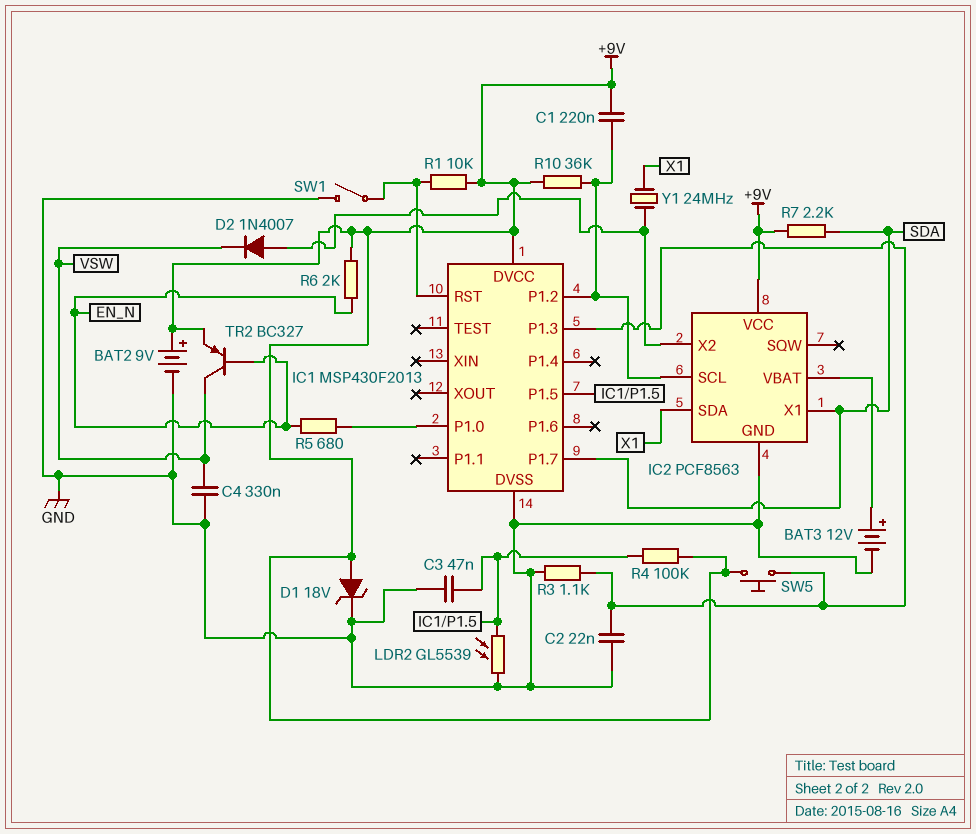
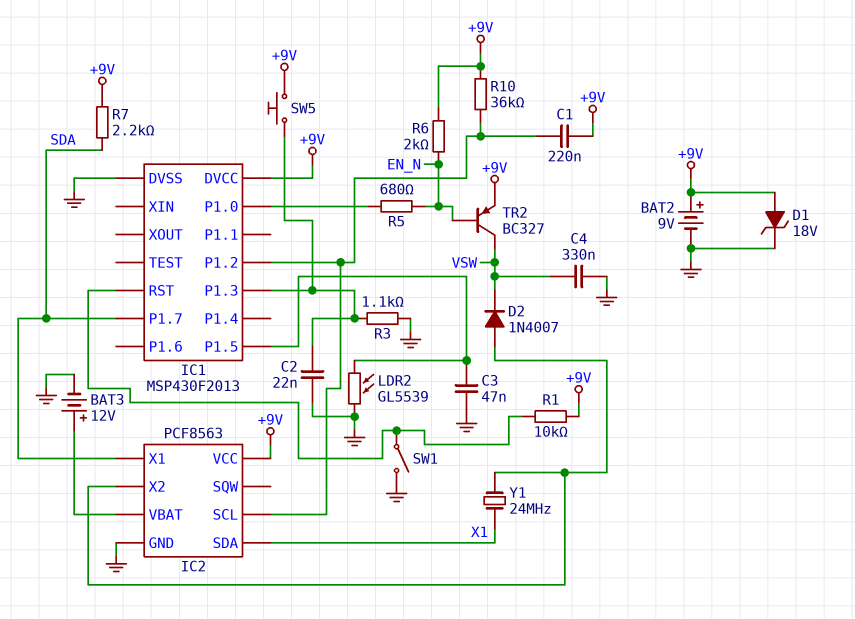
R4: 100k (+9V, IC1/P1.5) -> none

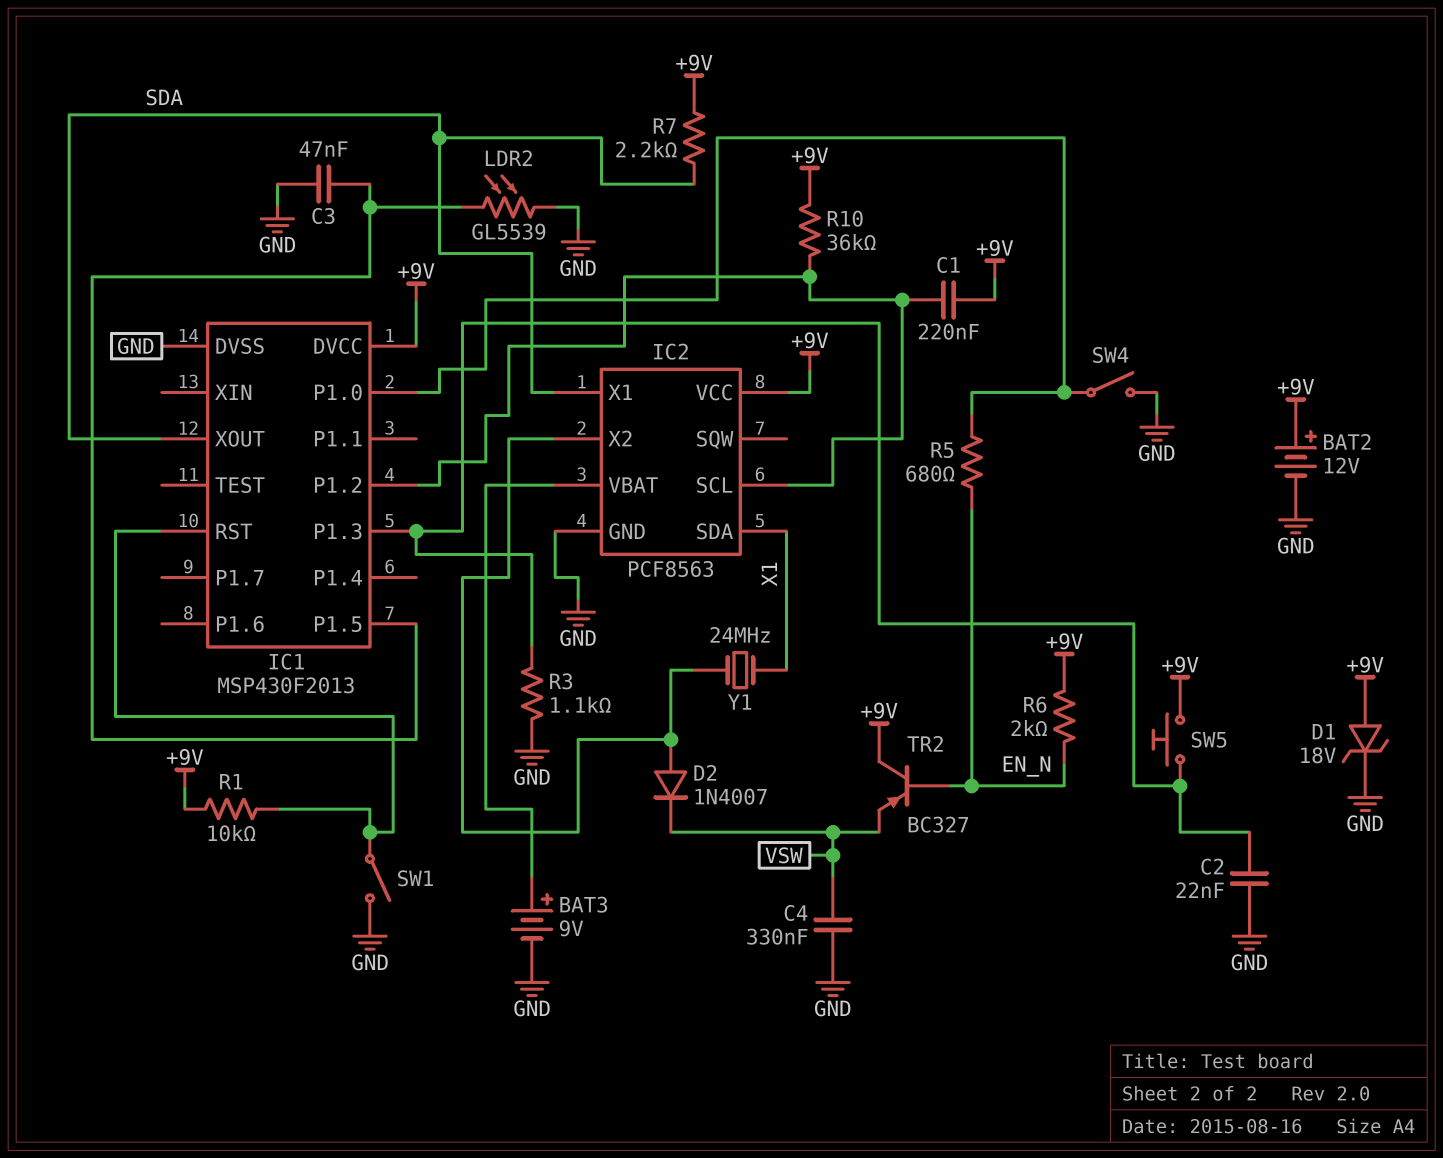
BAT2: 9V (plus +9V, minus GND) -> 12V (plus +9V, minus GND)
BAT3: 12V (plus IC2/VBAT, minus GND) -> 9V (plus IC2/VBAT, minus GND)
IC1 pin P1.7: SDA -> none
IC1 pin XOUT: none -> SDA
SW4: none -> switch (GND, IC1/P1.0)
TR2: PNP BC327 (B EN_N, C VSW, E +9V) -> PNP BC327 (B EN_N, C +9V, E VSW)

